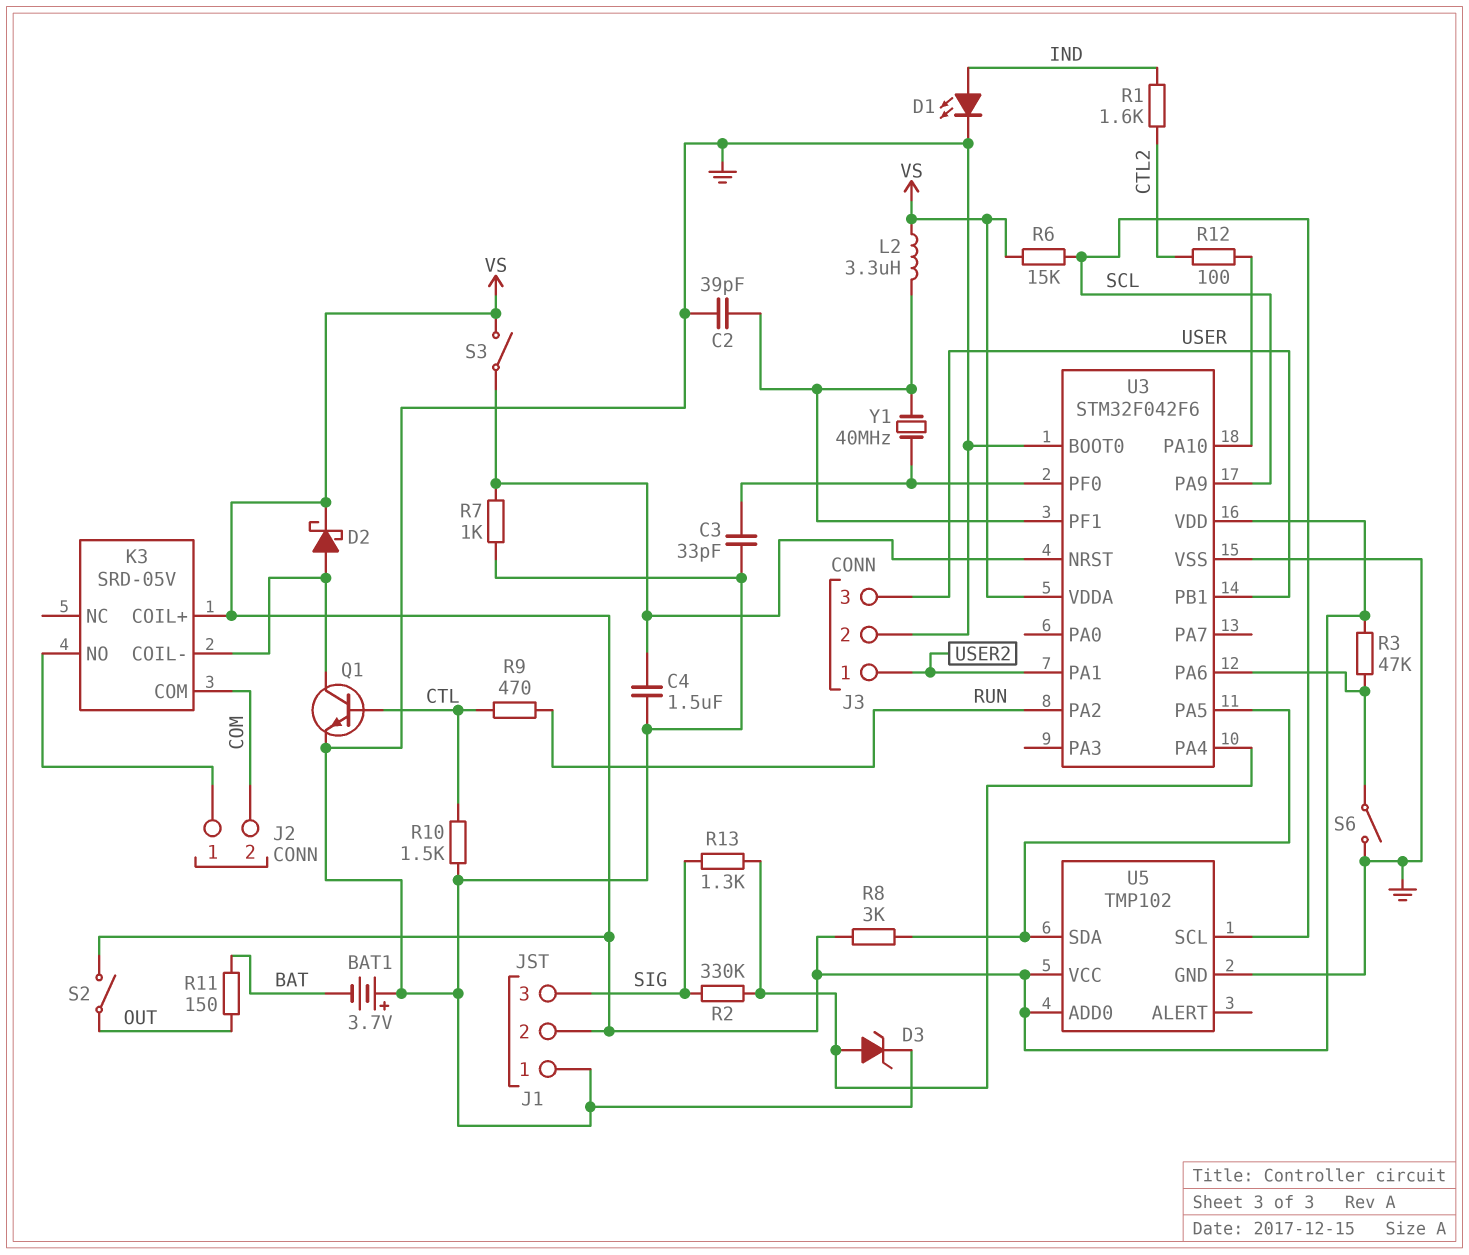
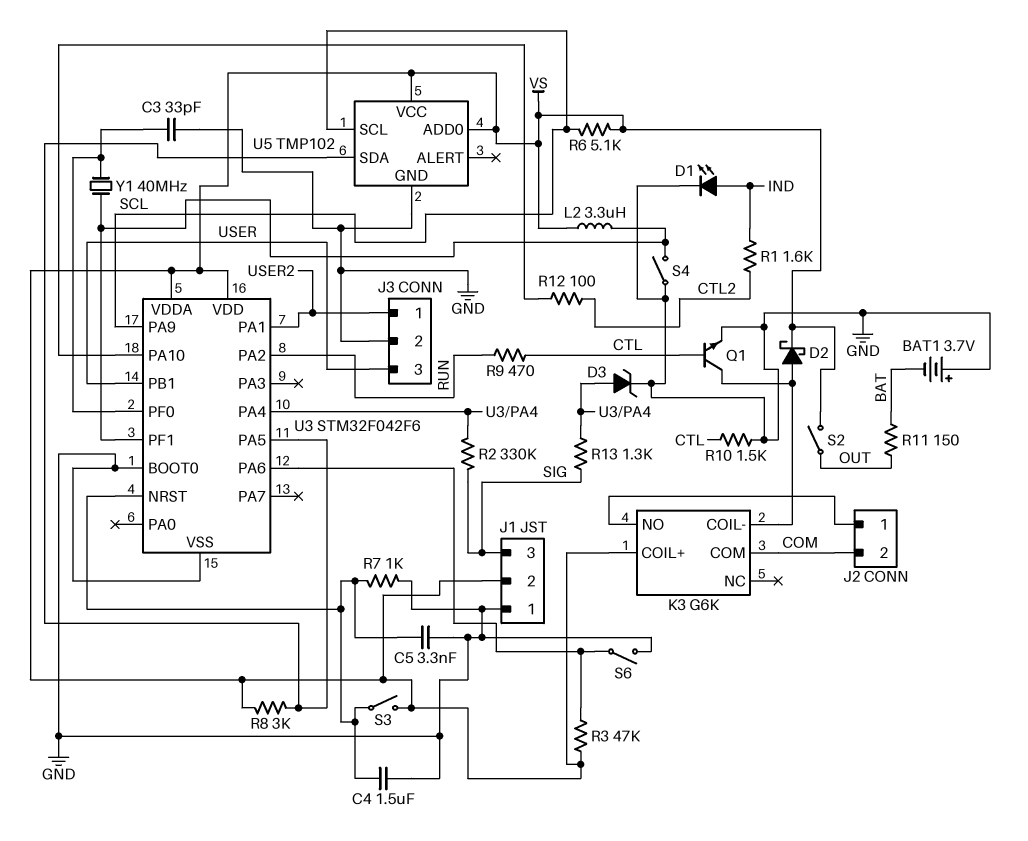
C2: 39pF (GND, U3/PF1) -> none
C5: none -> 3.3nF (GND, U3/NRST)
K3: SRD-05V -> G6K
R6: 15k (SCL, VS) -> 5.1k (SCL, VS)
S4: none -> switch (GND, U3/PF1)

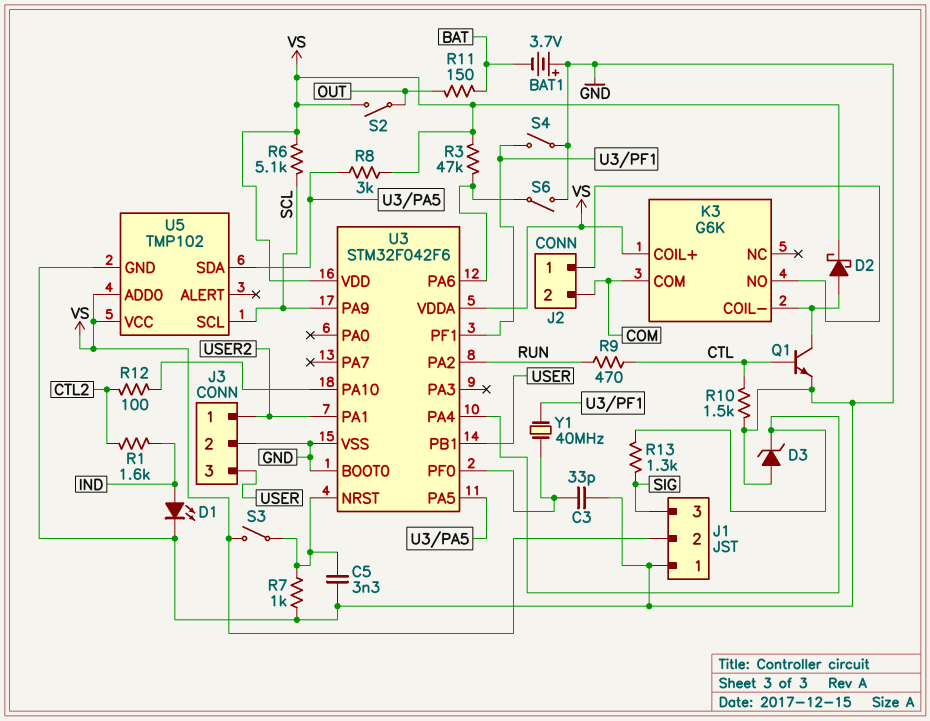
C4: 1.5uF (GND, U3/NRST) -> none
D3: zener (A U3/PA4, K GND) -> zener (A GND, K U3/PA4)
L2: 3.3uH (U3/PF1, VS) -> none
R2: 330k (SIG, U3/PA4) -> none

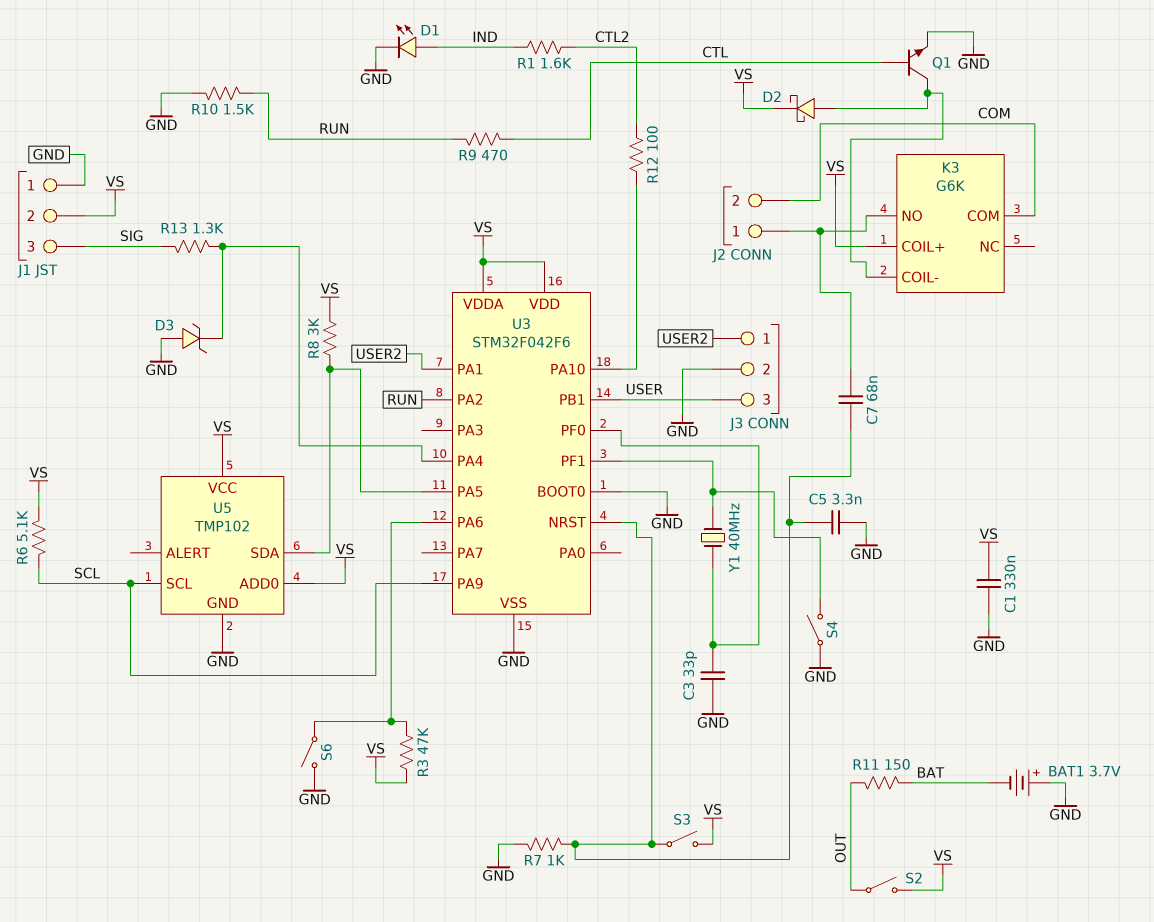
C1: none -> 330nF (GND, VS)
C7: none -> 68nF (J2/1, U3/NRST)
R10: 1.5k (CTL, GND) -> 1.5k (GND, RUN)

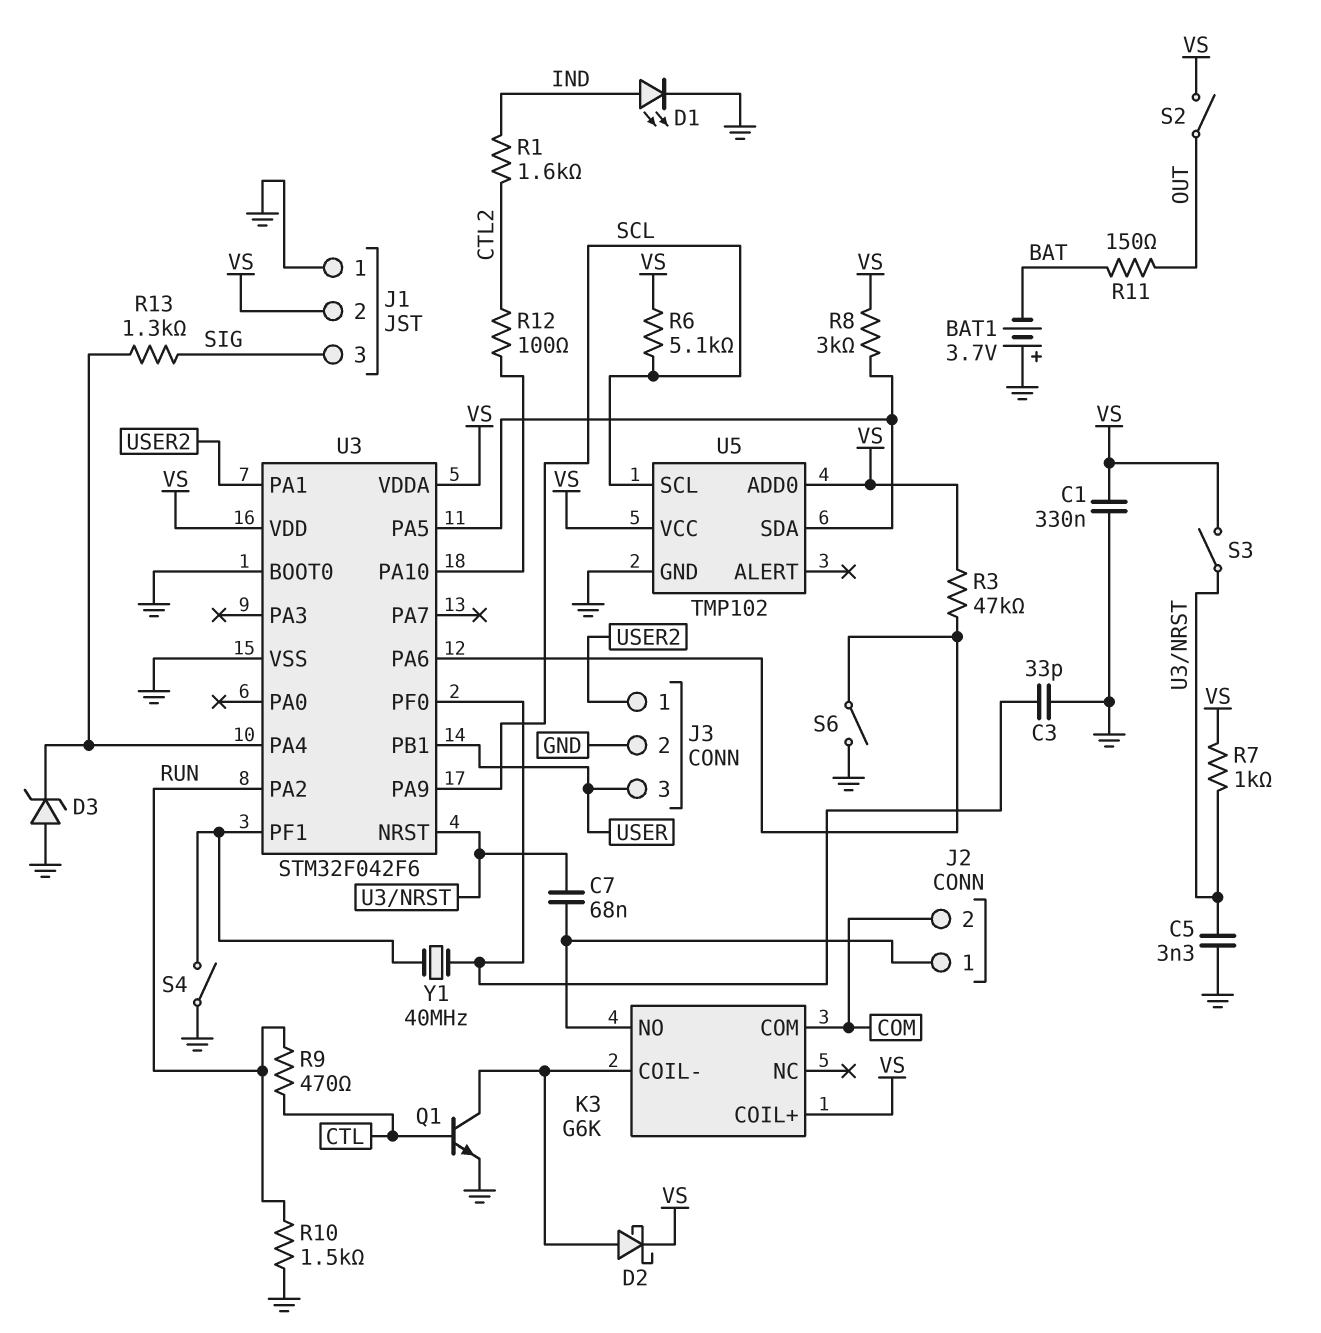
R7: 1k (GND, U3/NRST) -> 1k (U3/NRST, VS)

